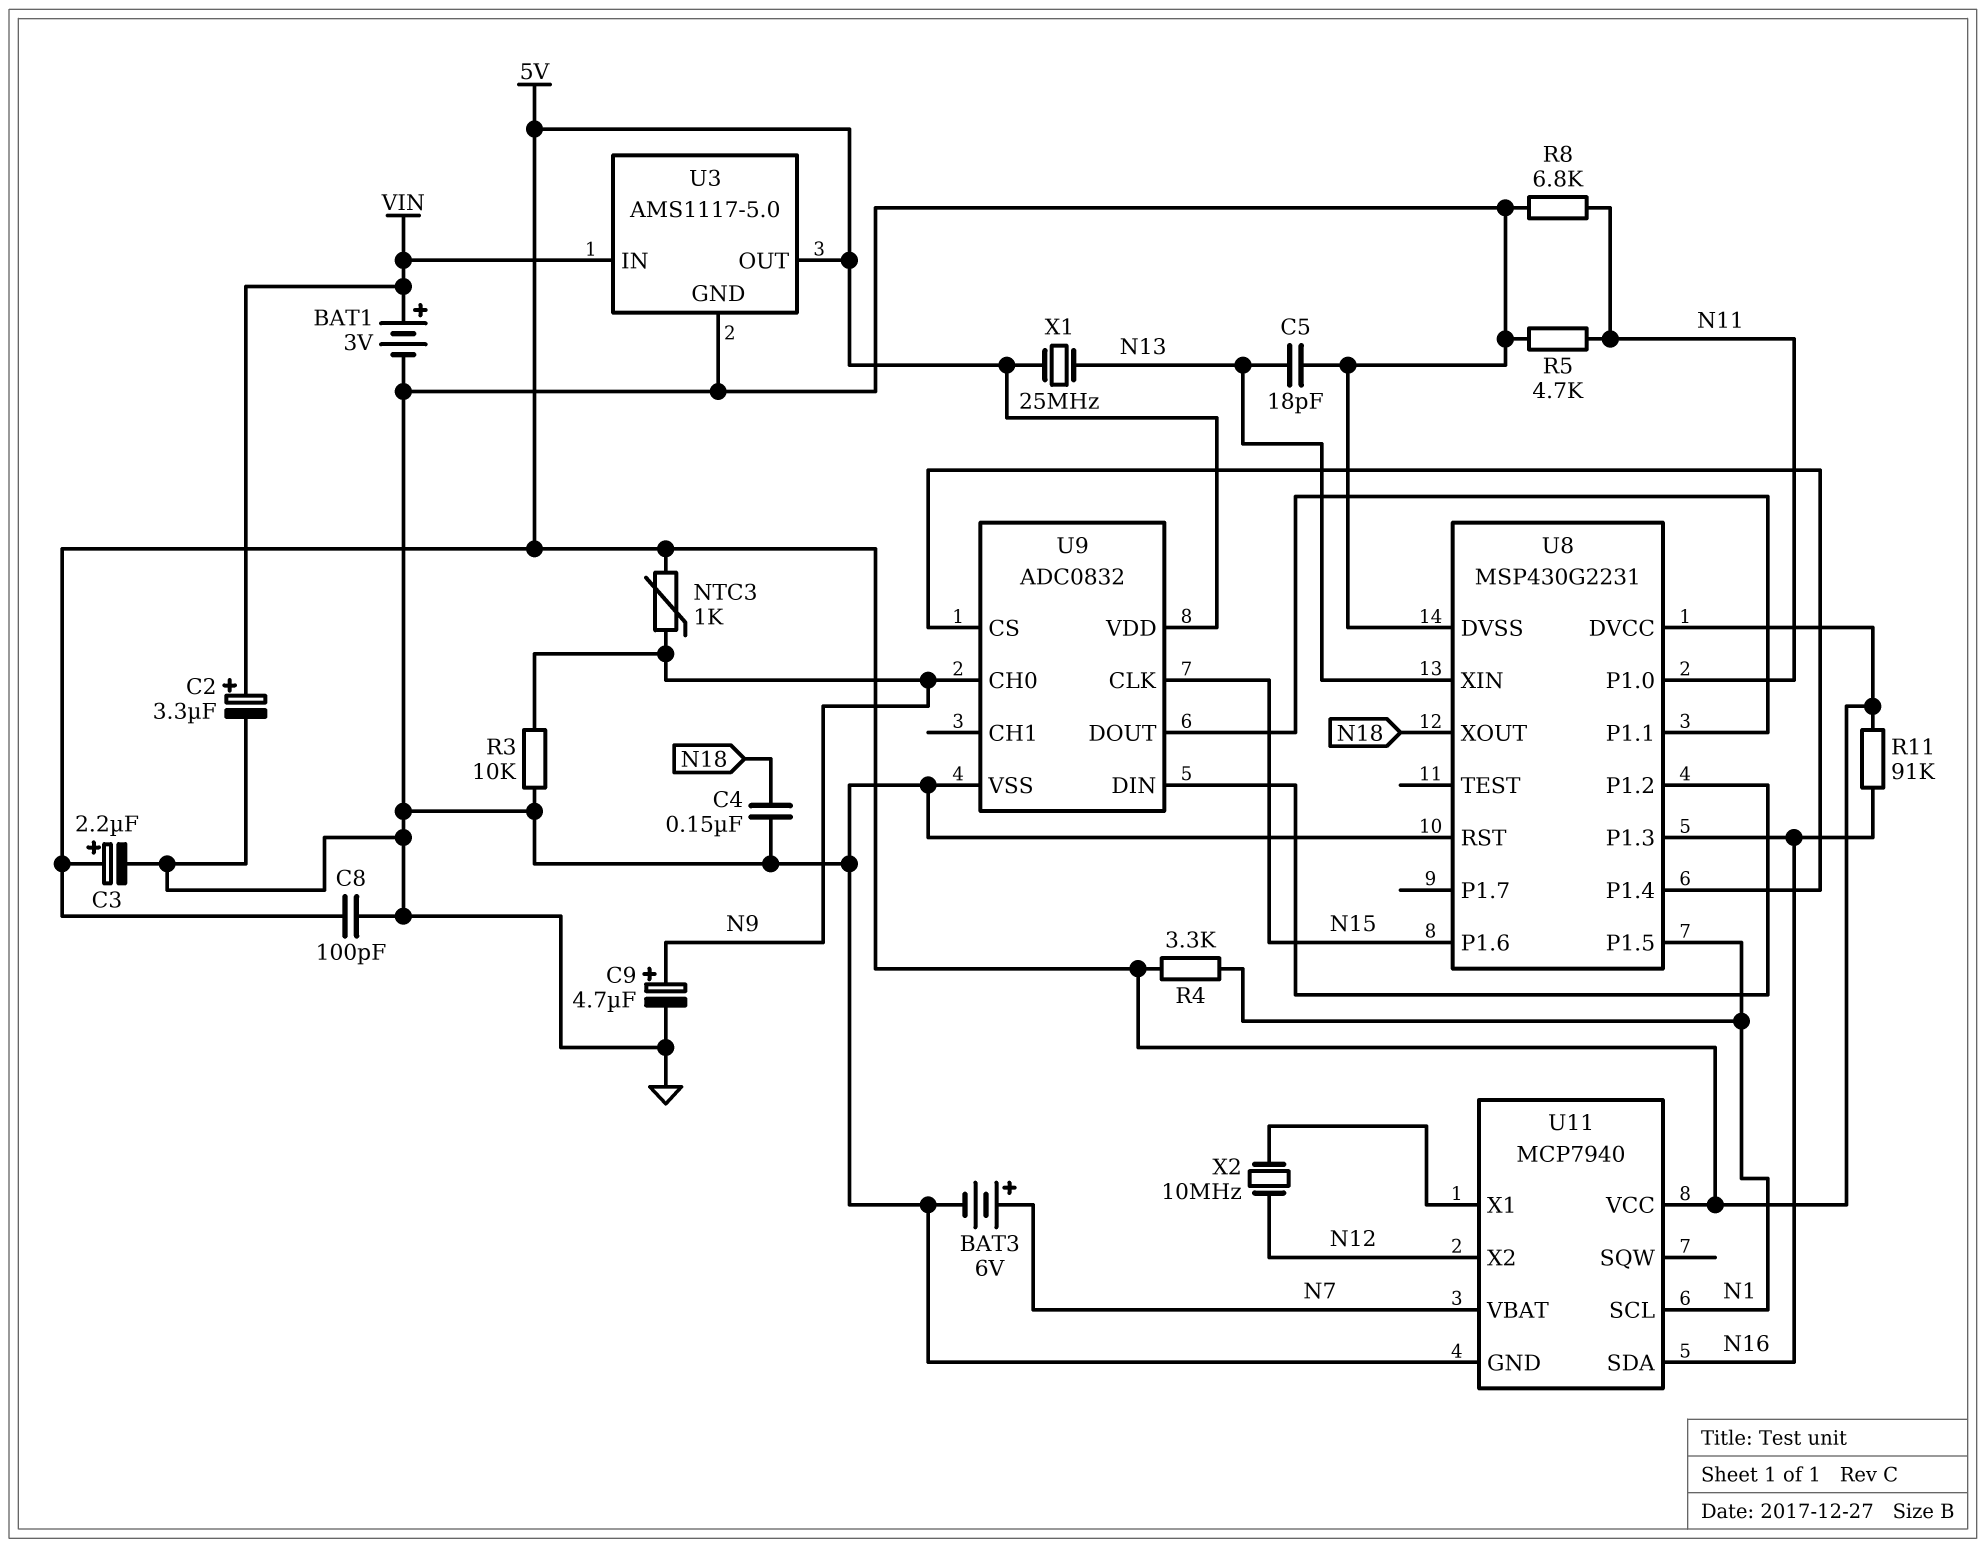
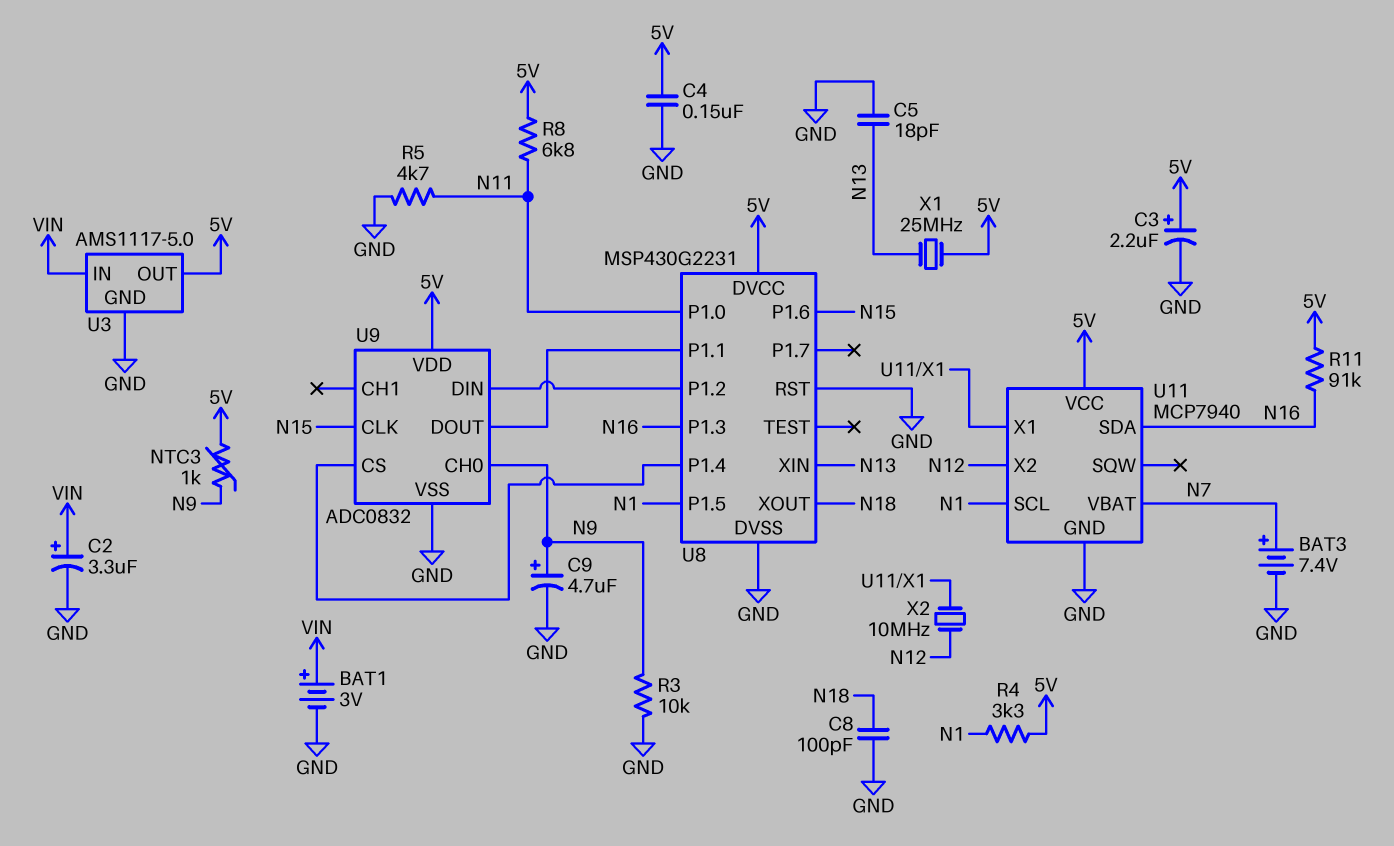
BAT3: 6V (plus N7, minus GND) -> 7.4V (plus N7, minus GND)
C4: 150nF (GND, N18) -> 150nF (5V, GND)
C8: 100pF (5V, GND) -> 100pF (GND, N18)
R8: 6.8k (GND, N11) -> 6.8k (5V, N11)

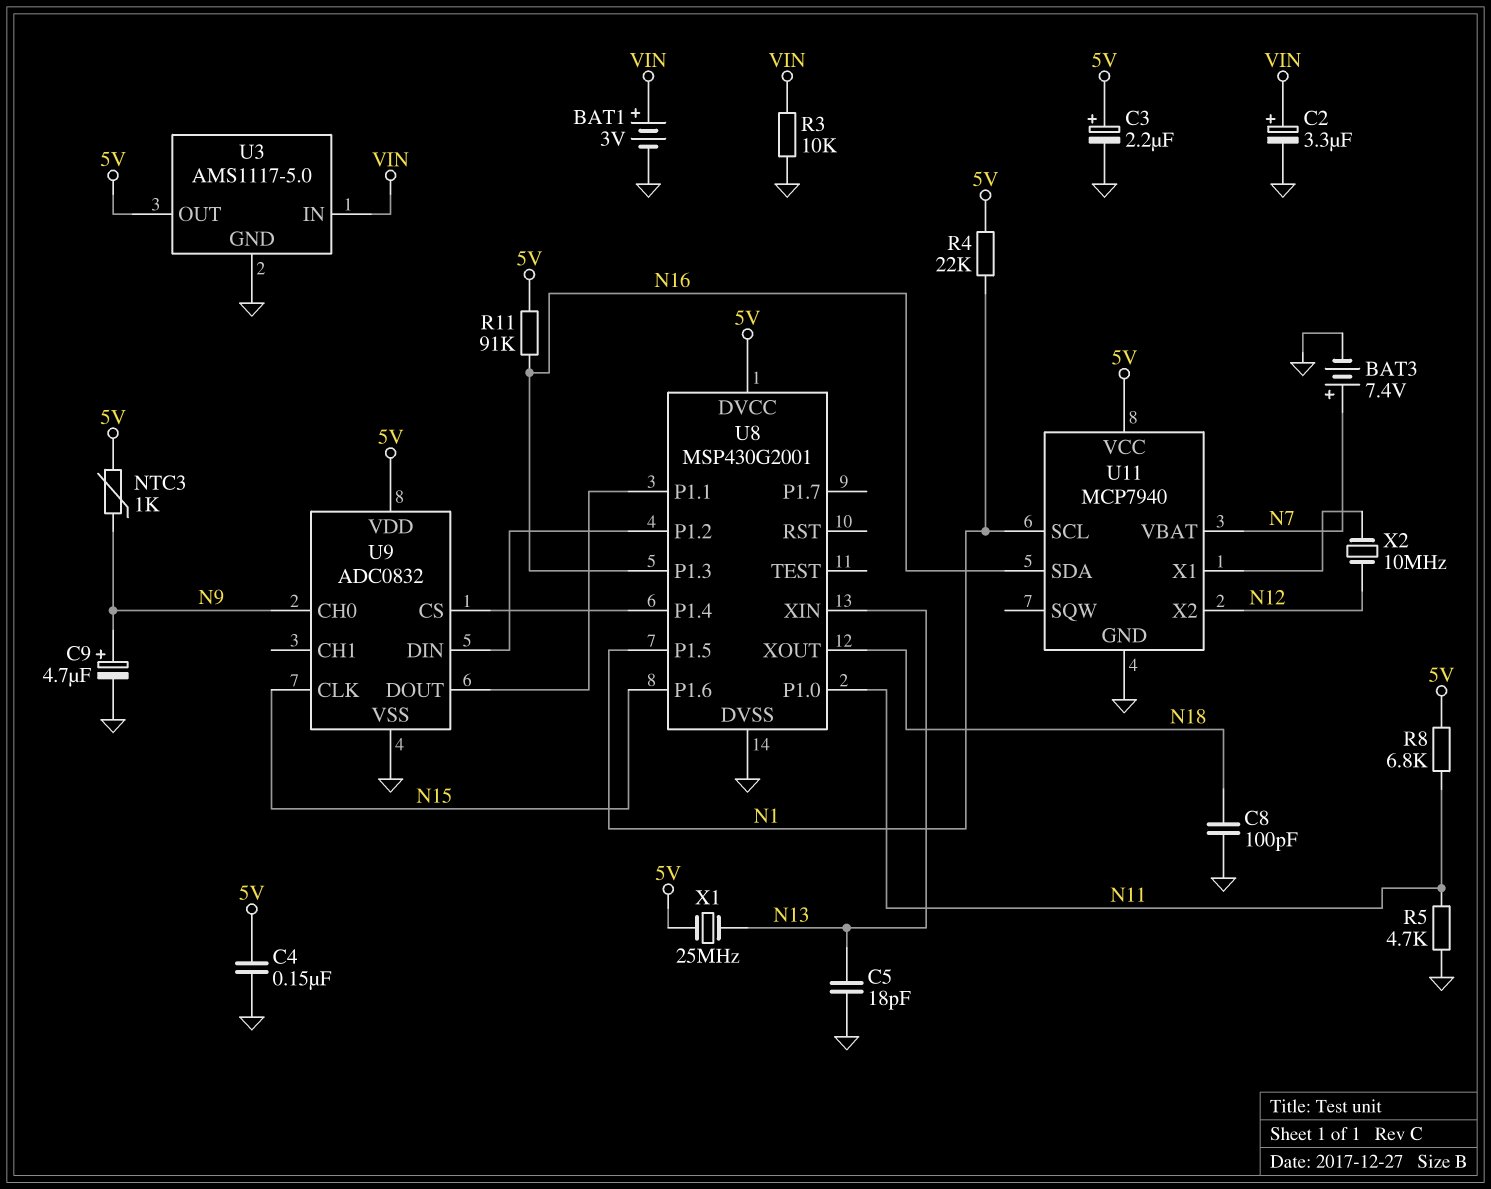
R3: 10k (GND, N9) -> 10k (GND, VIN)
R4: 3.3k (5V, N1) -> 22k (5V, N1)
U8: MSP430G2231 -> MSP430G2001
U8 pin RST: GND -> none

